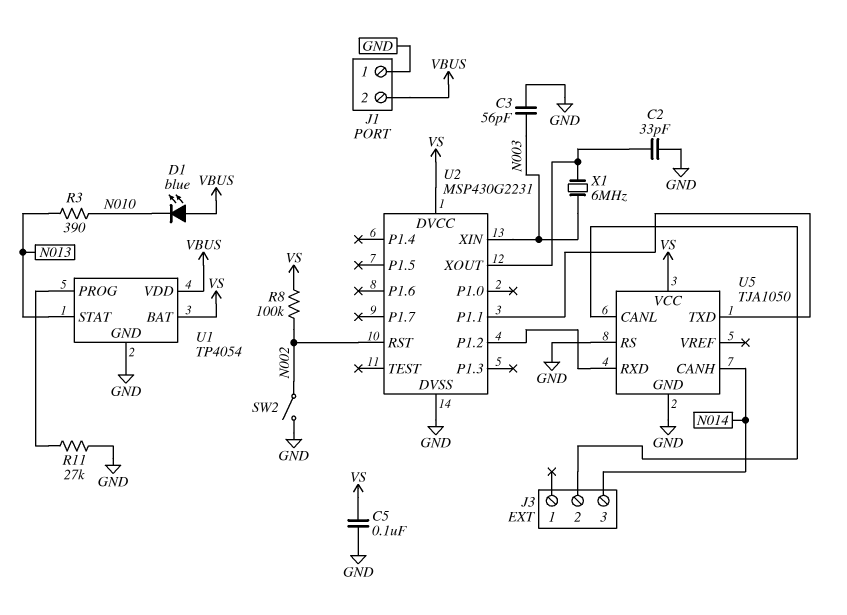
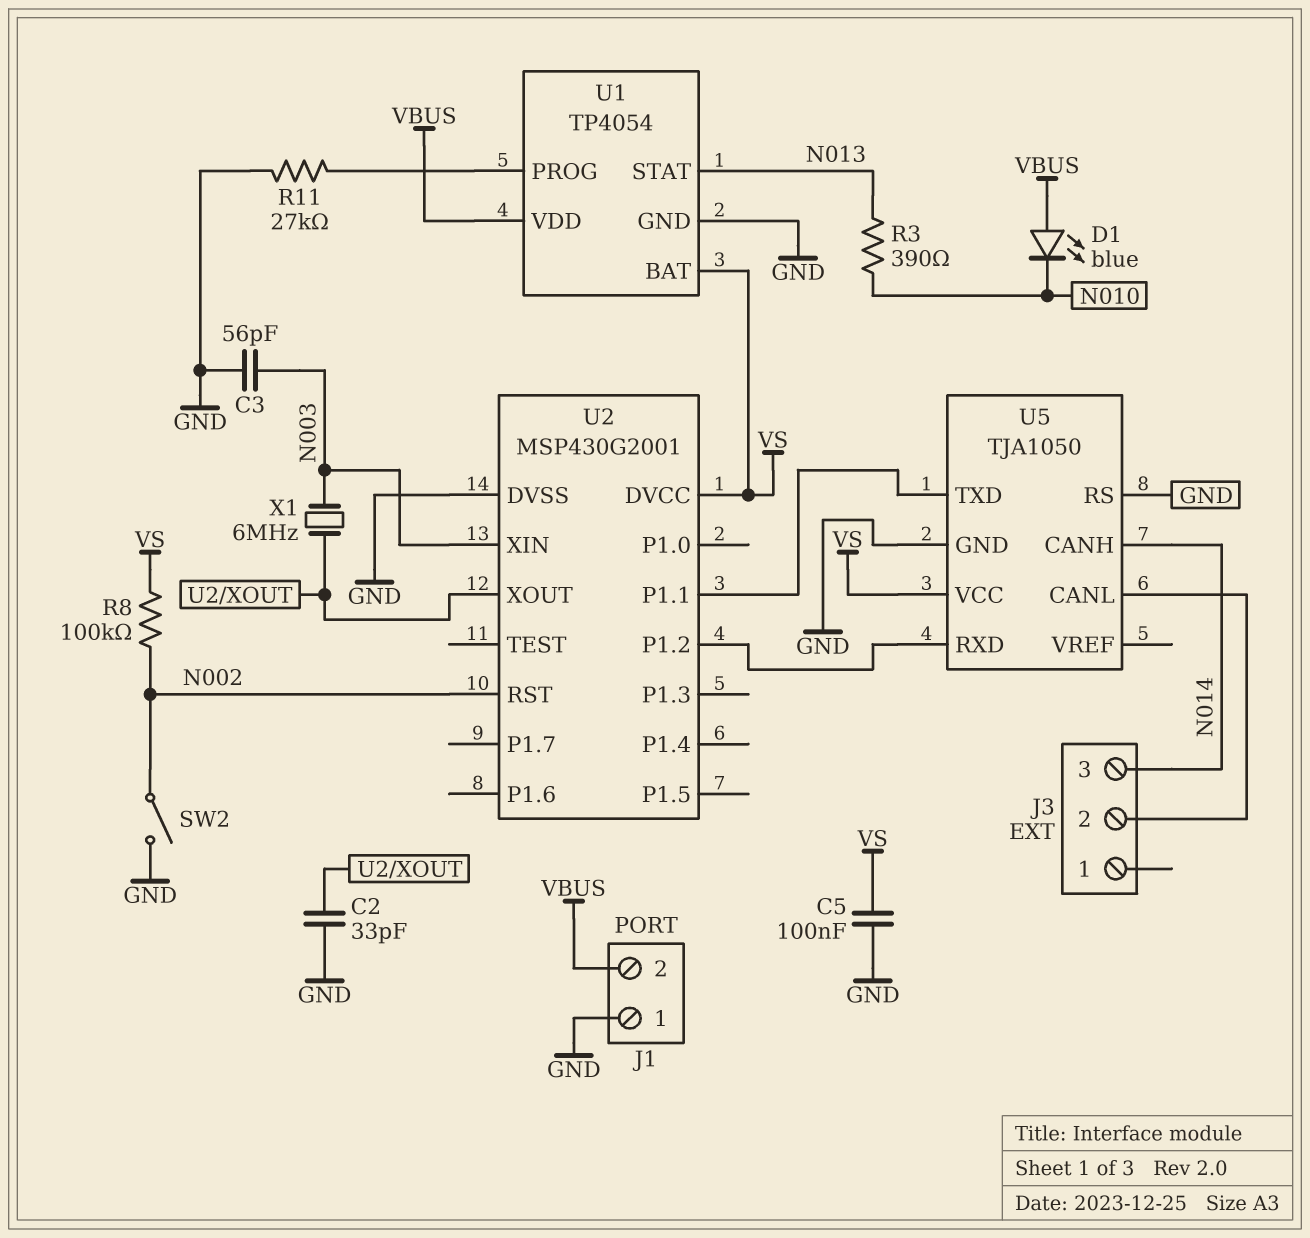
U2: MSP430G2231 -> MSP430G2001

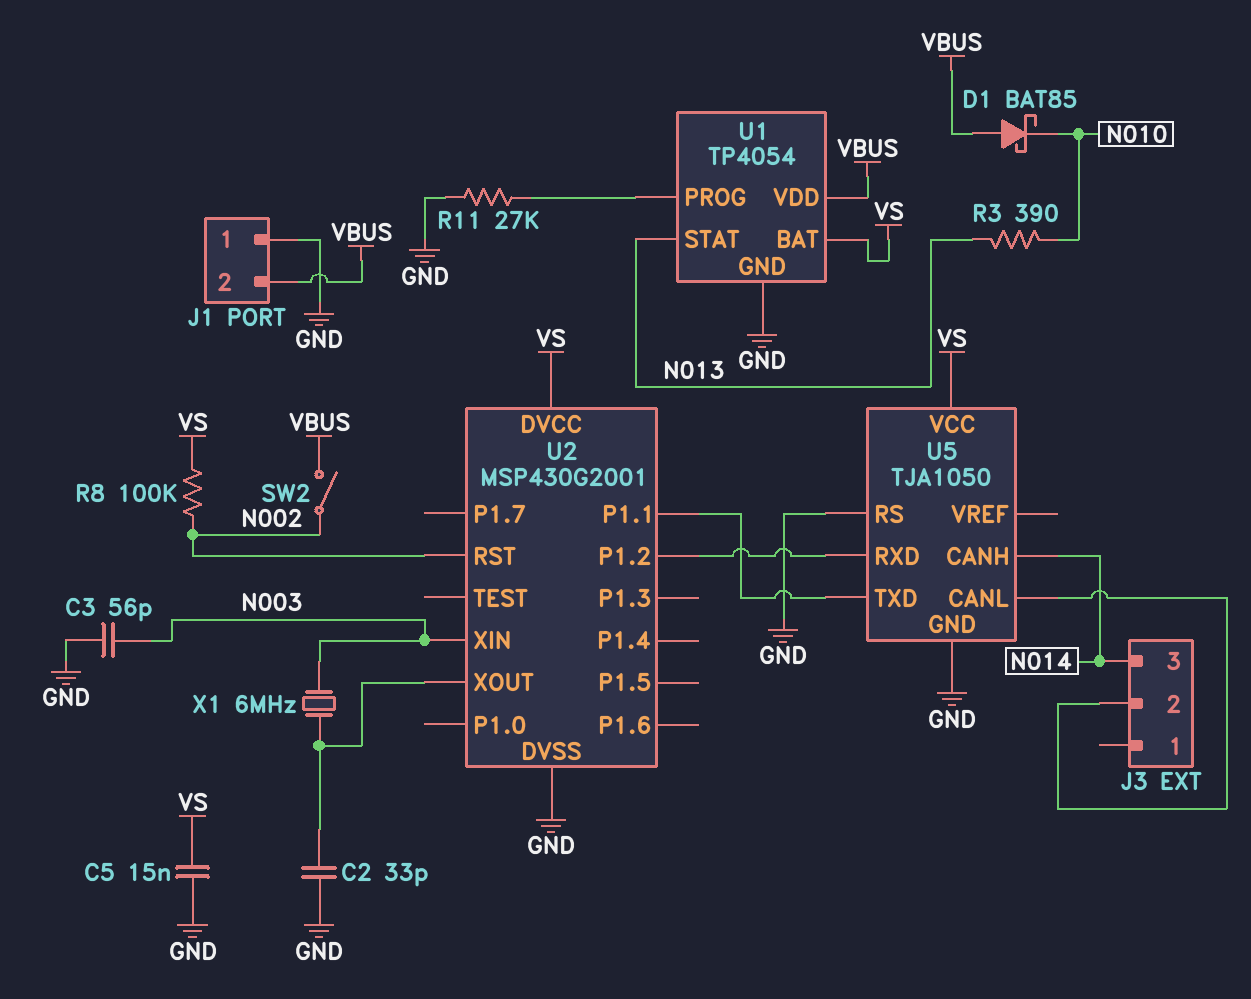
C5: 100nF (GND, VS) -> 15nF (GND, VS)
D1: LED blue (A VBUS, K N010) -> schottky BAT85 (A VBUS, K N010)
SW2: switch (GND, N002) -> switch (N002, VBUS)

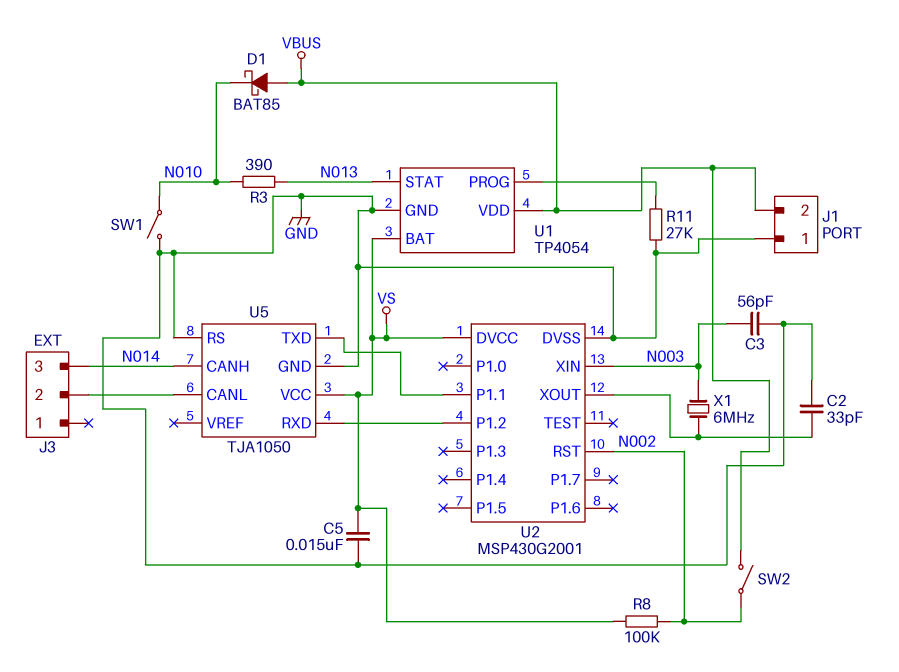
SW1: none -> switch (GND, N010)

